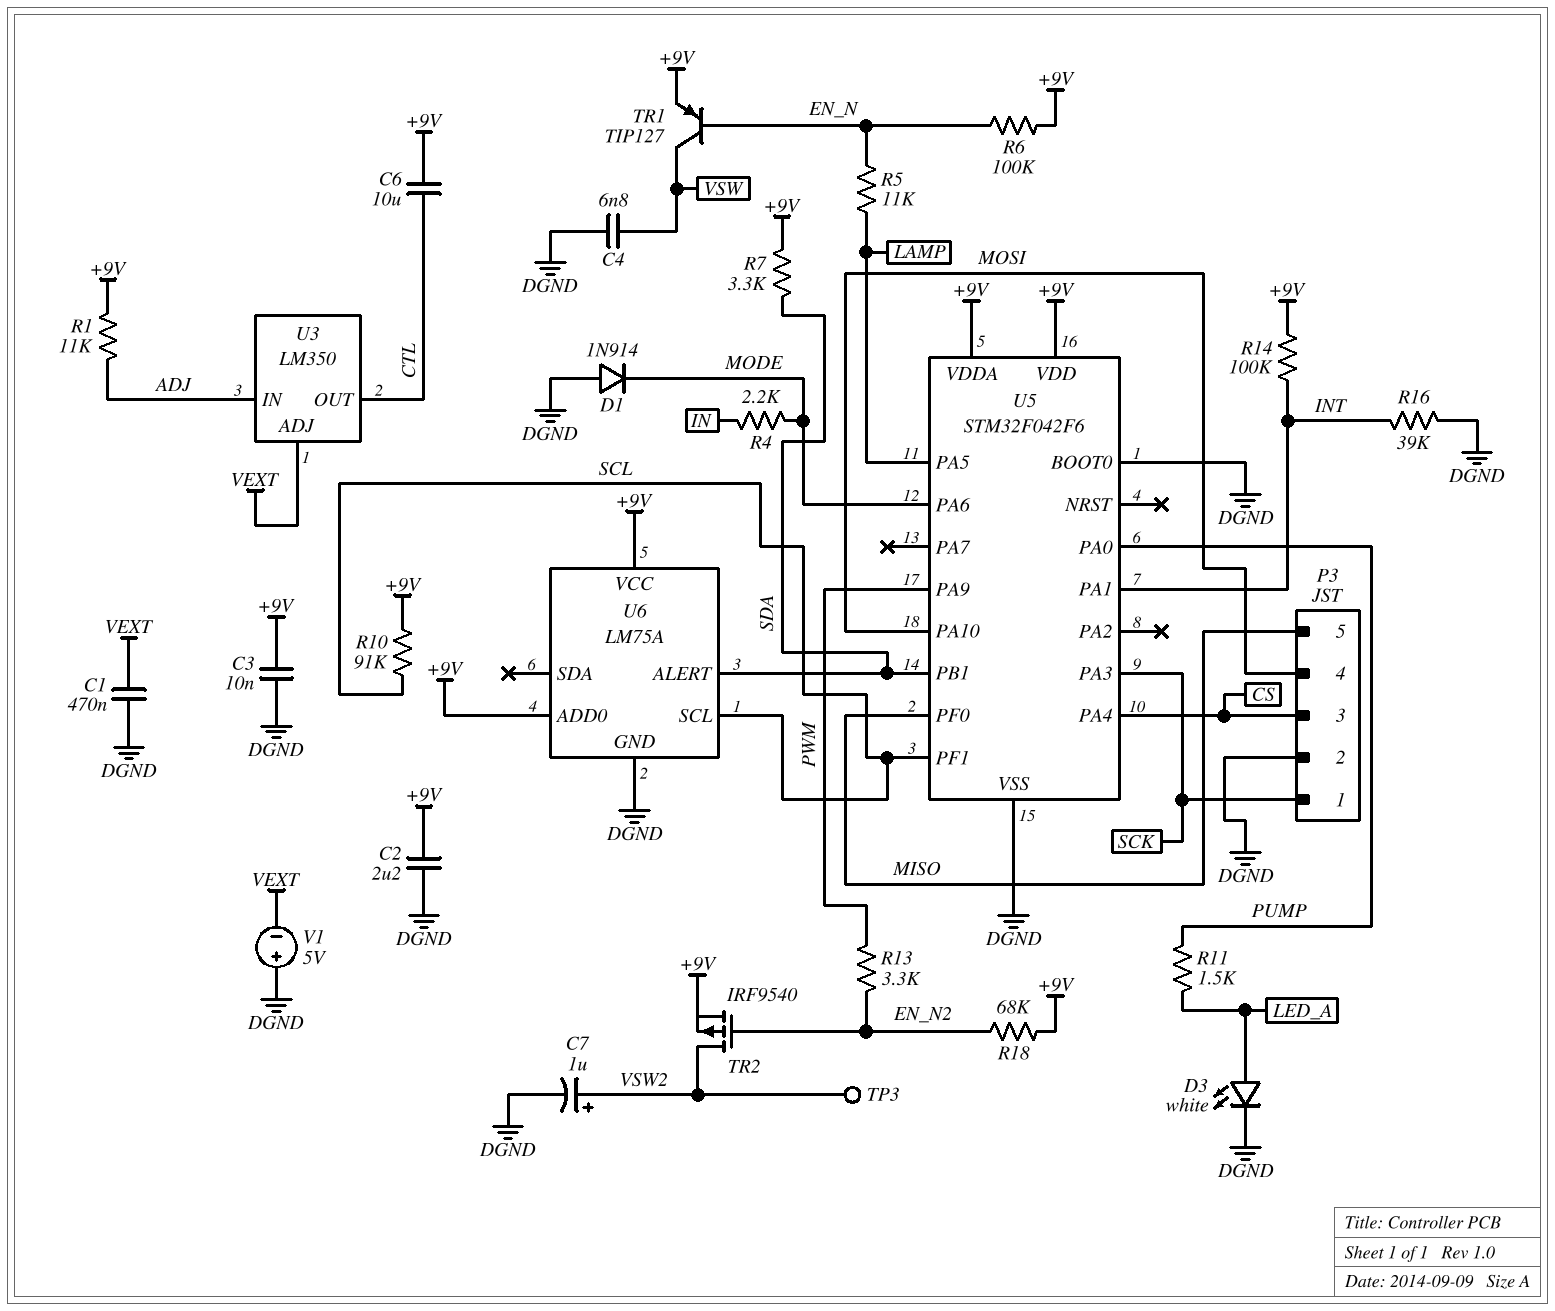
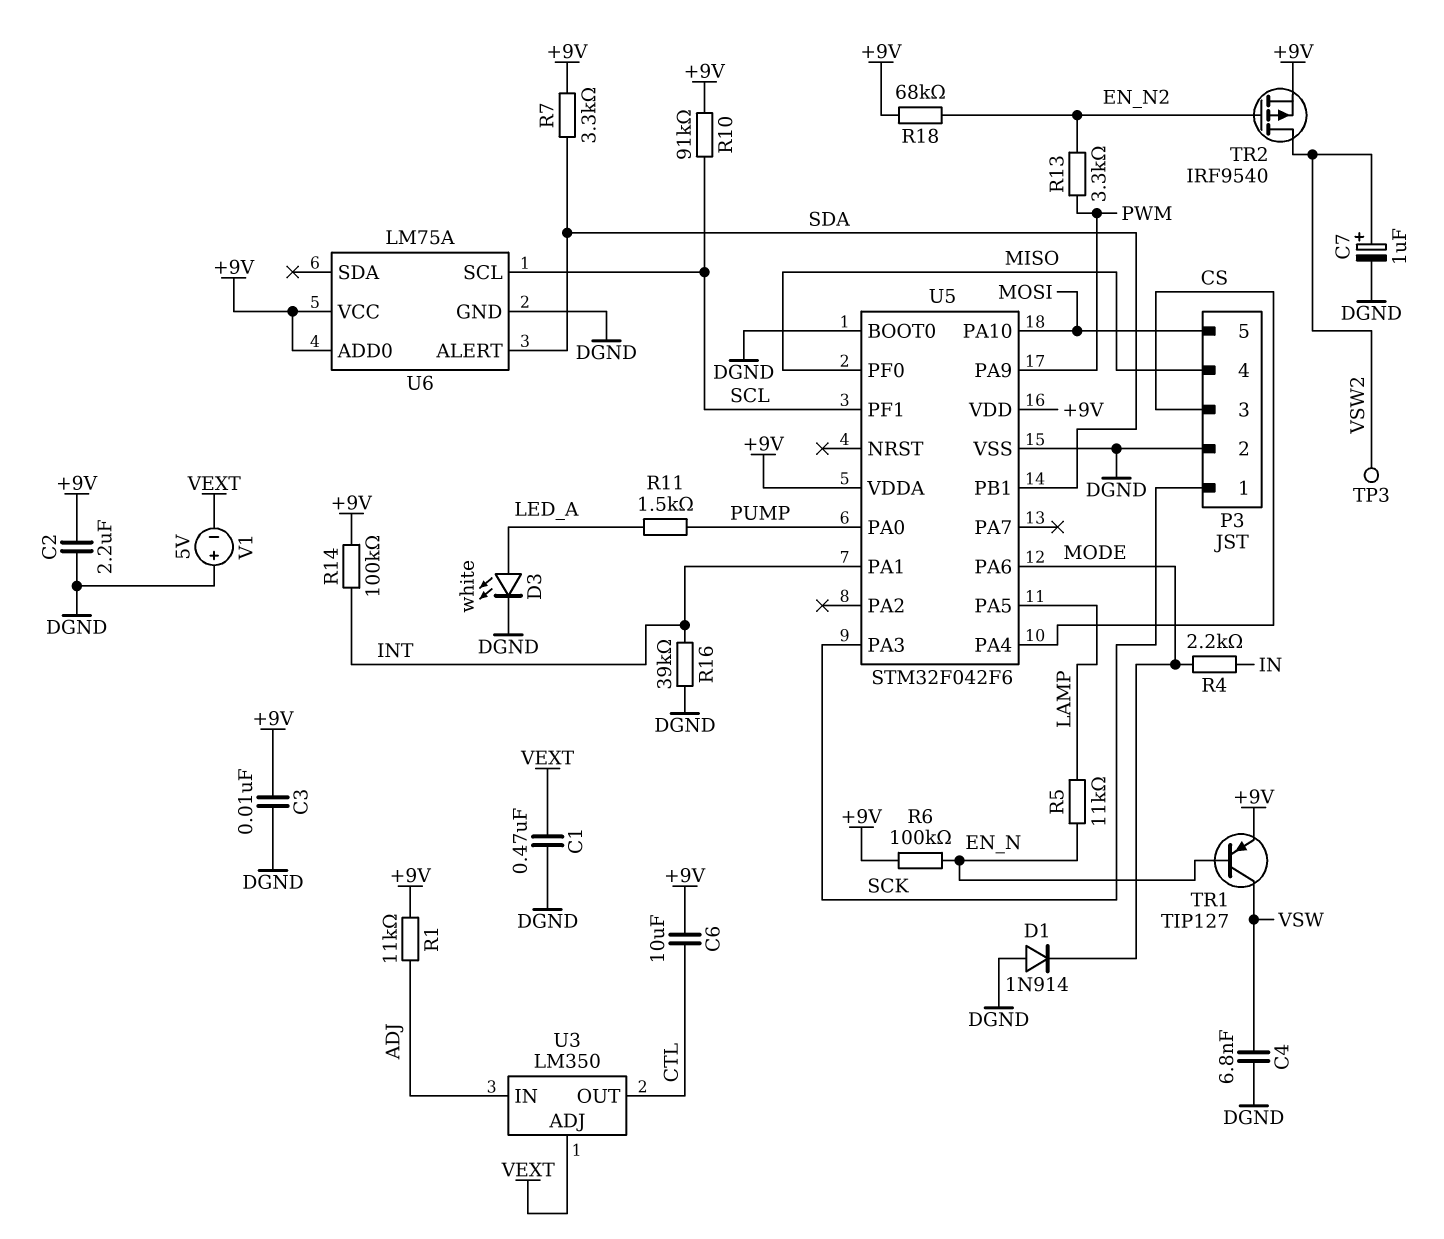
P3 pin 4: MOSI -> MISO
P3 pin 5: MISO -> MOSI

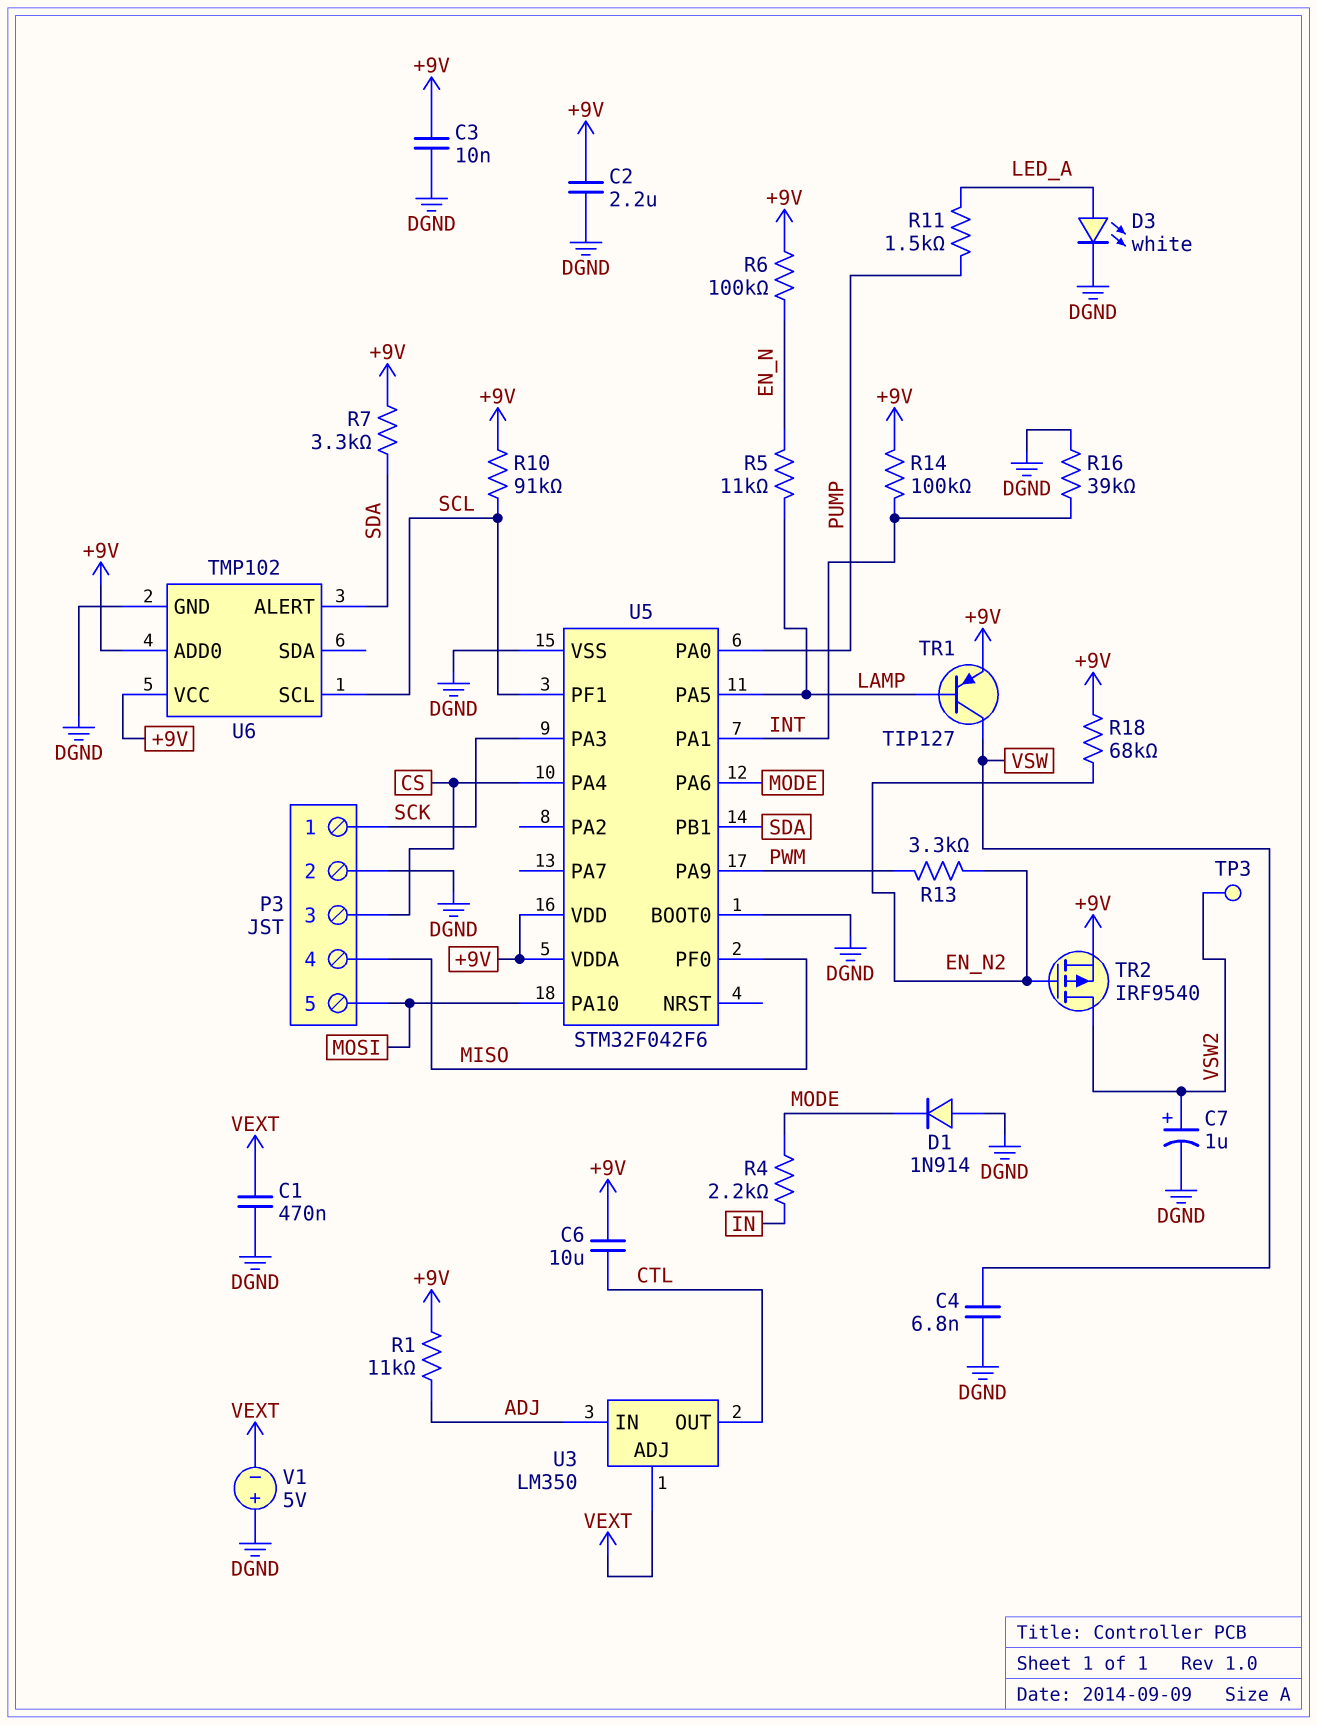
TR1: PNP TIP127 (B EN_N, C VSW, E +9V) -> PNP TIP127 (B LAMP, C VSW, E +9V)
U6: LM75A -> TMP102

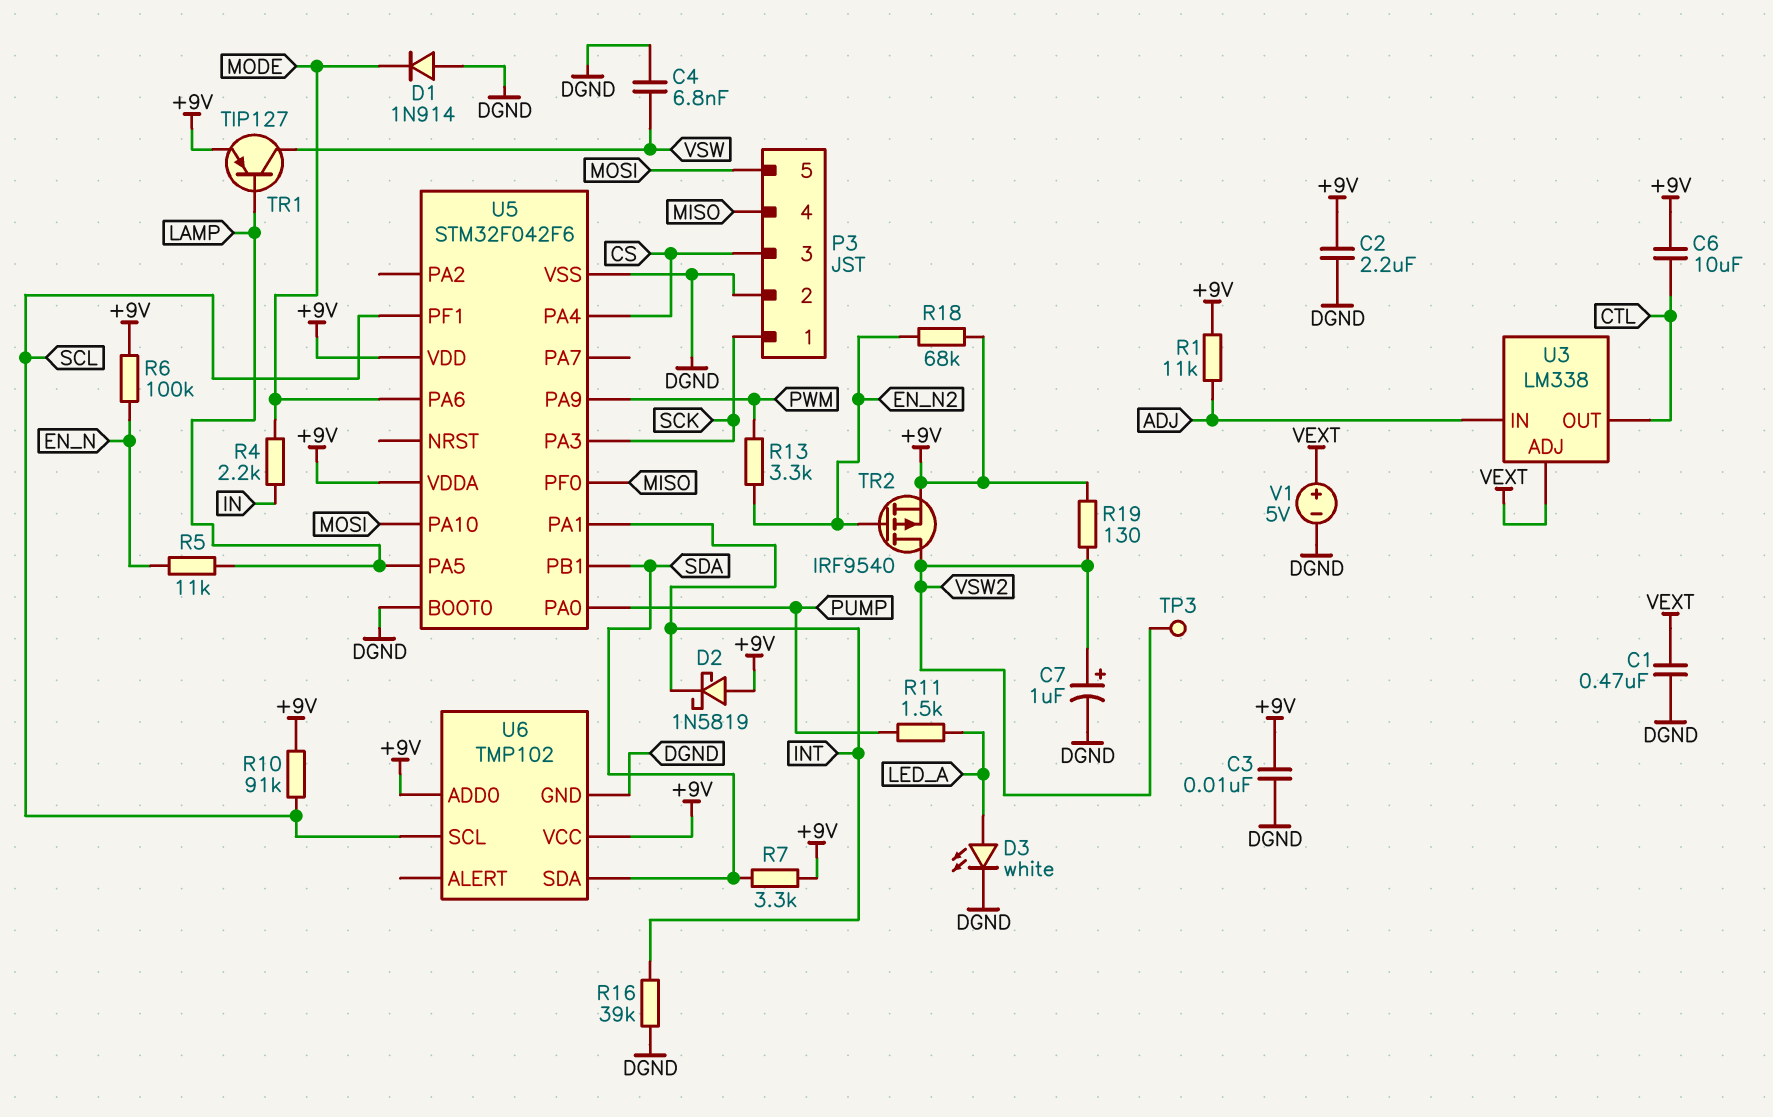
D2: none -> schottky 1N5819 (A +9V, K INT)
R14: 100k (+9V, INT) -> none
R19: none -> 130 (+9V, VSW2)
U3: LM350 -> LM338
U6 pin ALERT: SDA -> none
U6 pin SDA: none -> SDA
V1: 5V (plus DGND, minus VEXT) -> 5V (plus VEXT, minus DGND)

